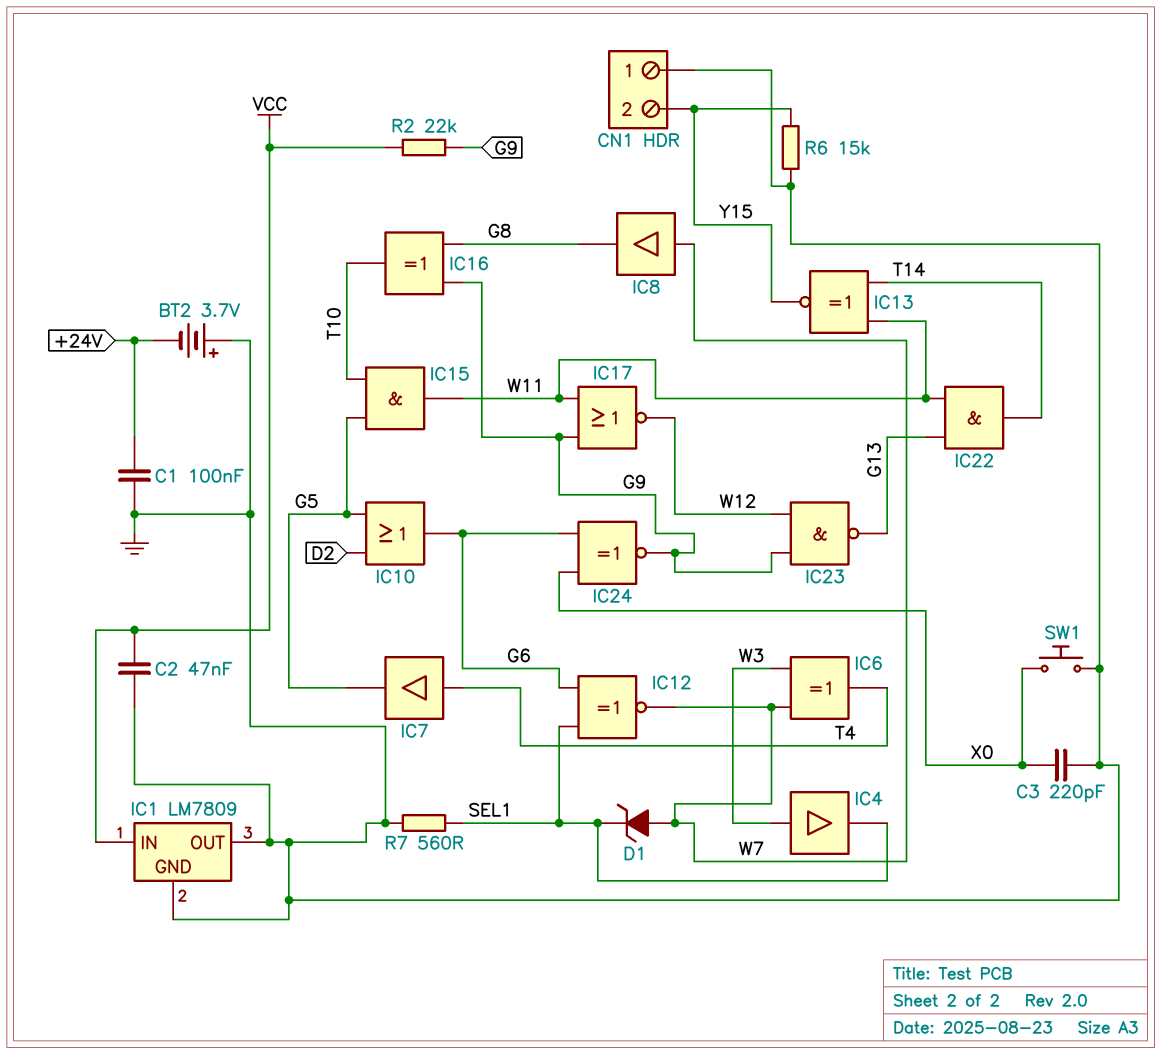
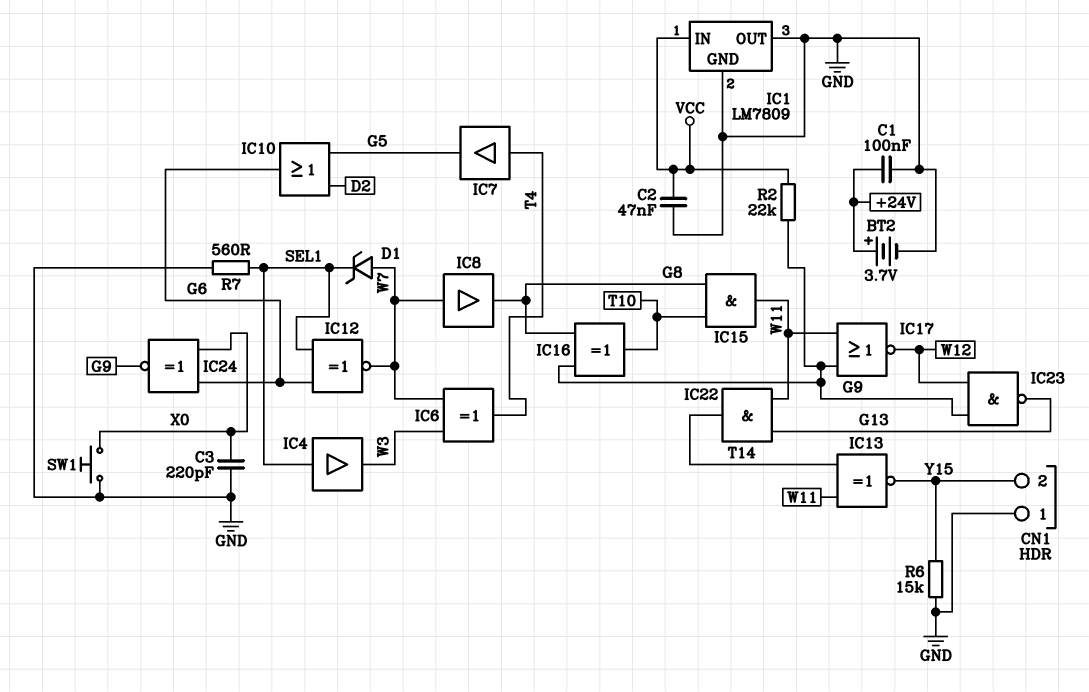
BT2: 3.7V (plus GND, minus +24V) -> 3.7V (plus +24V, minus GND)
IC4: buffer (in W3, out SEL1) -> buffer (in SEL1, out W3)
IC15: AND (in G5, in T10, out W11) -> AND (in G8, in T10, out W11)

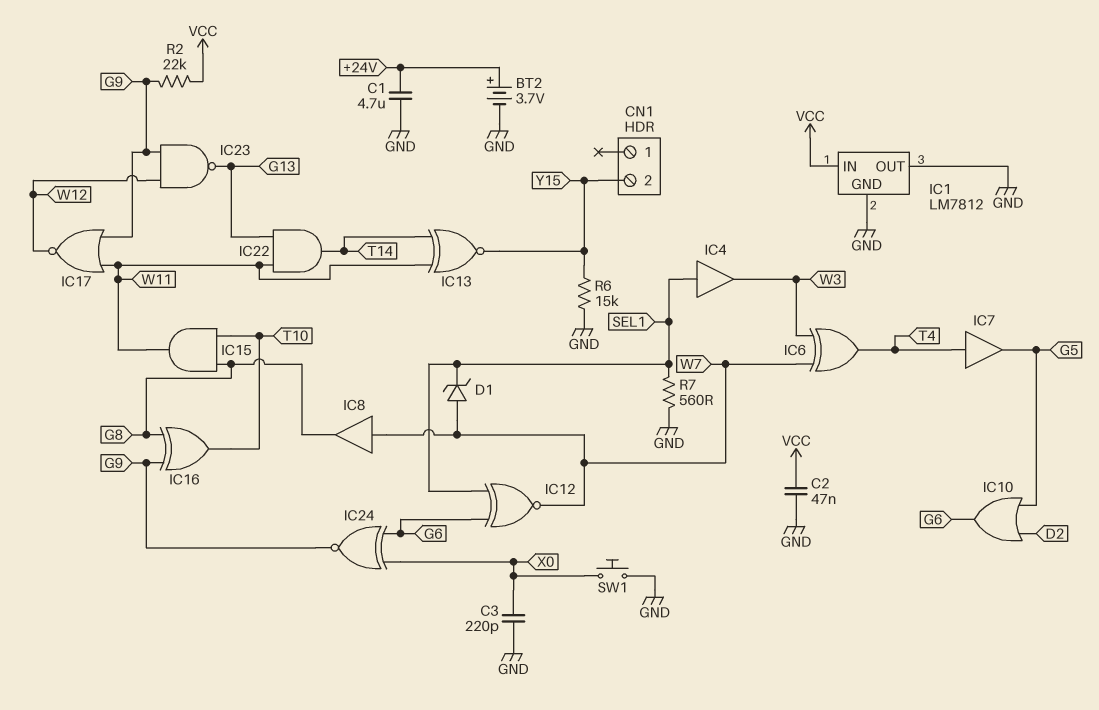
C1: 100nF (+24V, GND) -> 4.7uF (+24V, GND)
CN1 pin 1: GND -> none
IC1: LM7809 -> LM7812

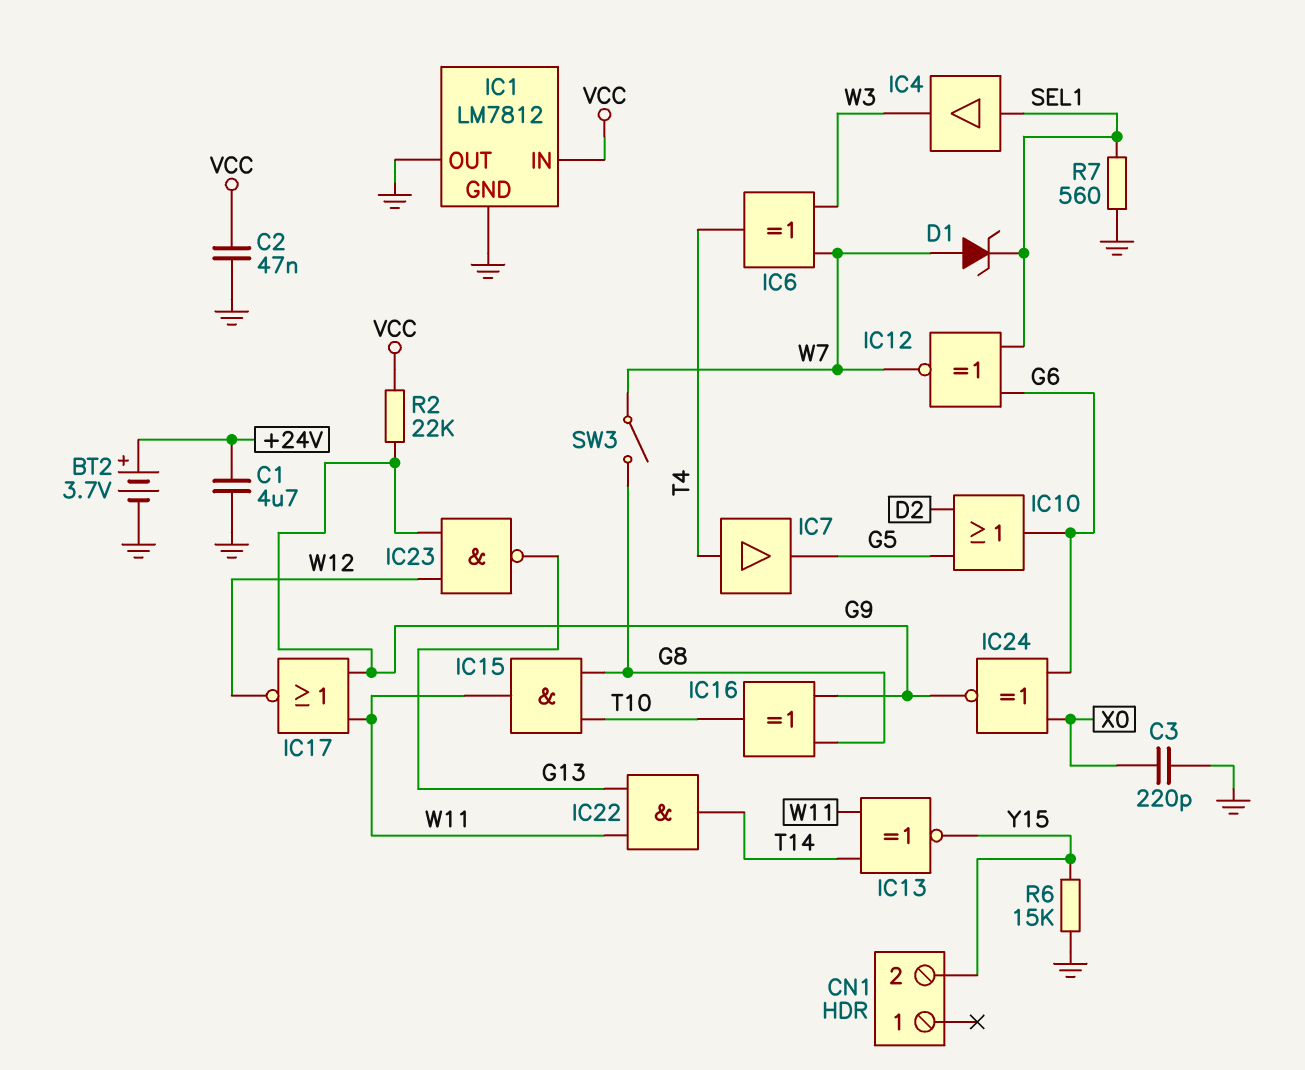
IC8: buffer (in W7, out G8) -> none
SW1: button (GND, X0) -> none
SW3: none -> switch (G8, W7)

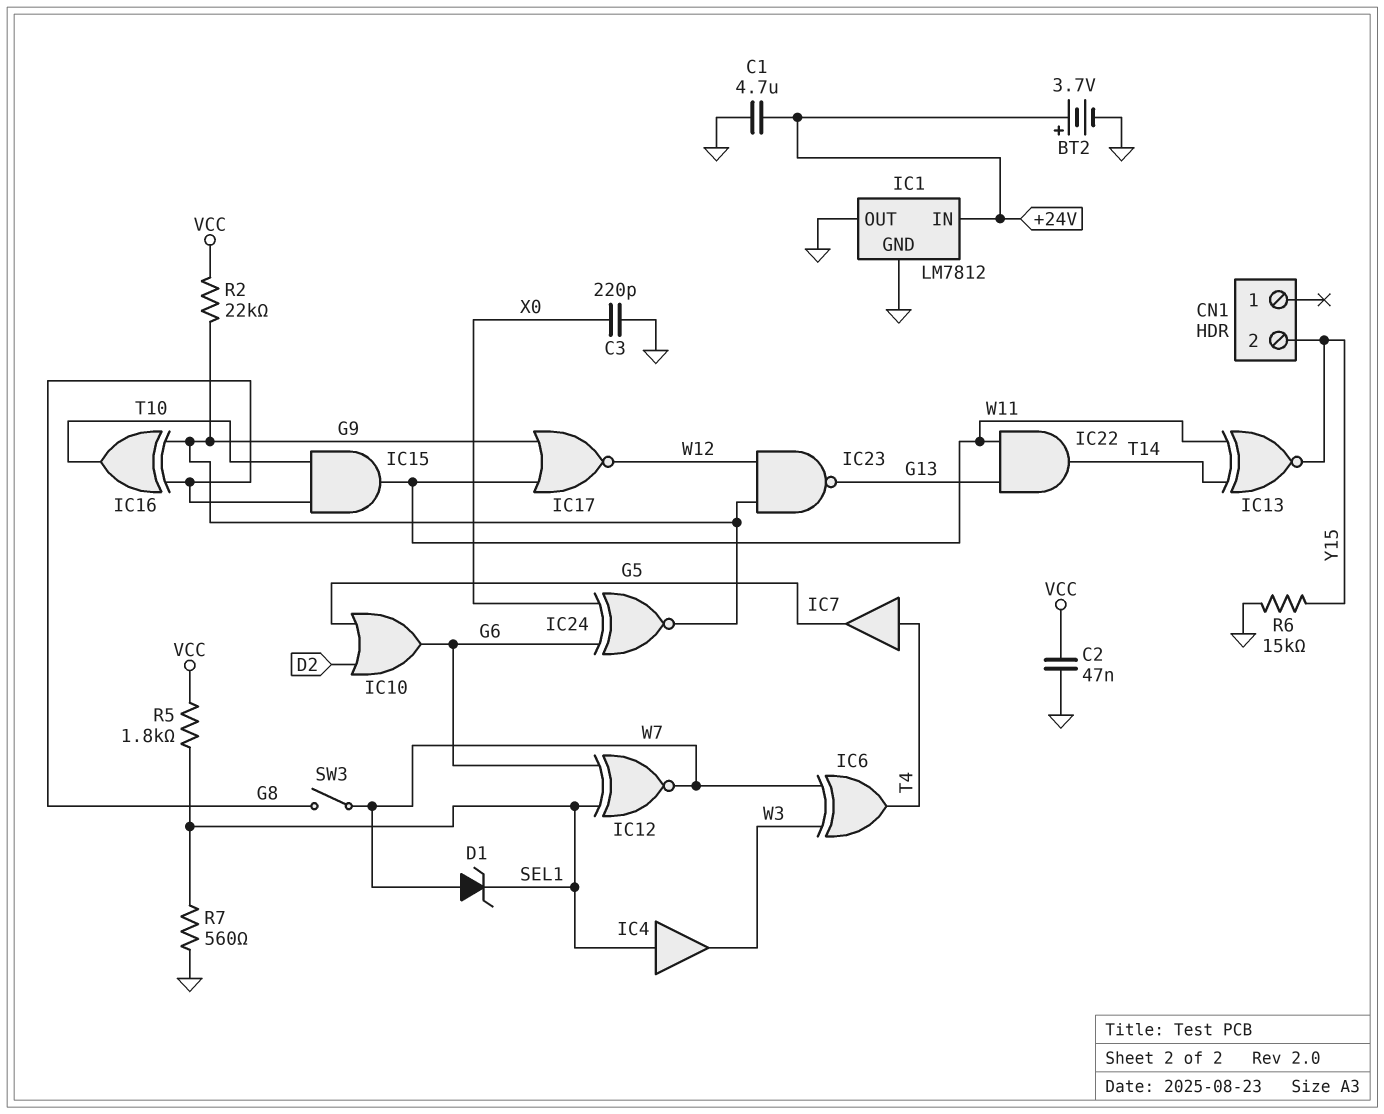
IC1 pin IN: VCC -> +24V
R5: none -> 1.8k (SEL1, VCC)

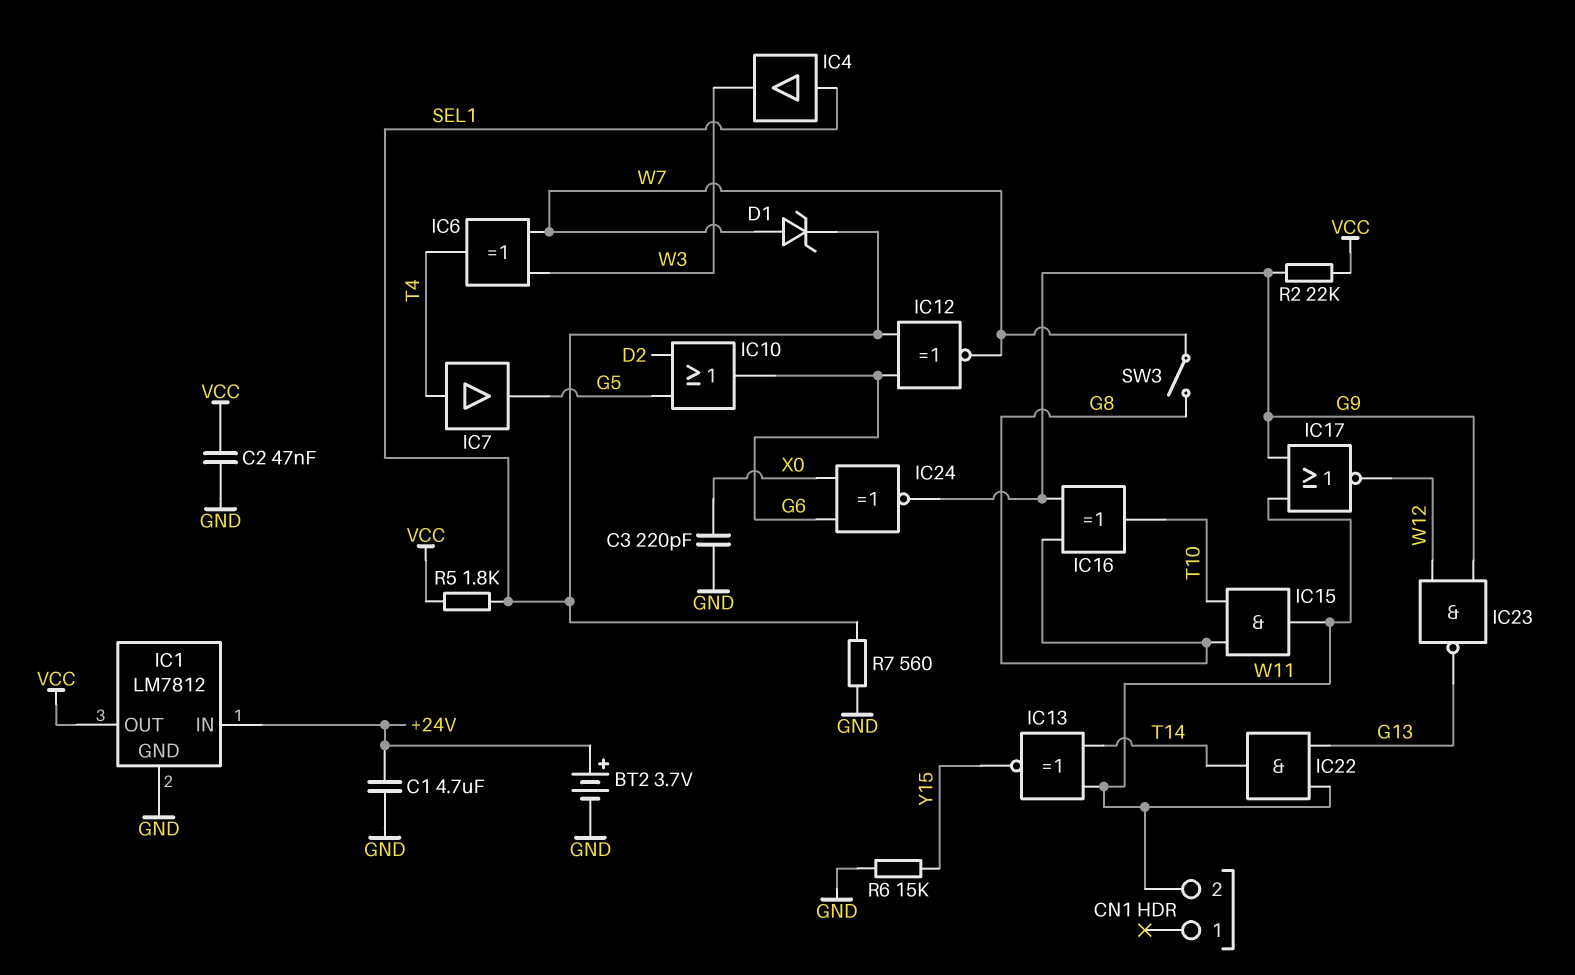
CN1 pin 2: Y15 -> W11
IC1 pin OUT: GND -> VCC

